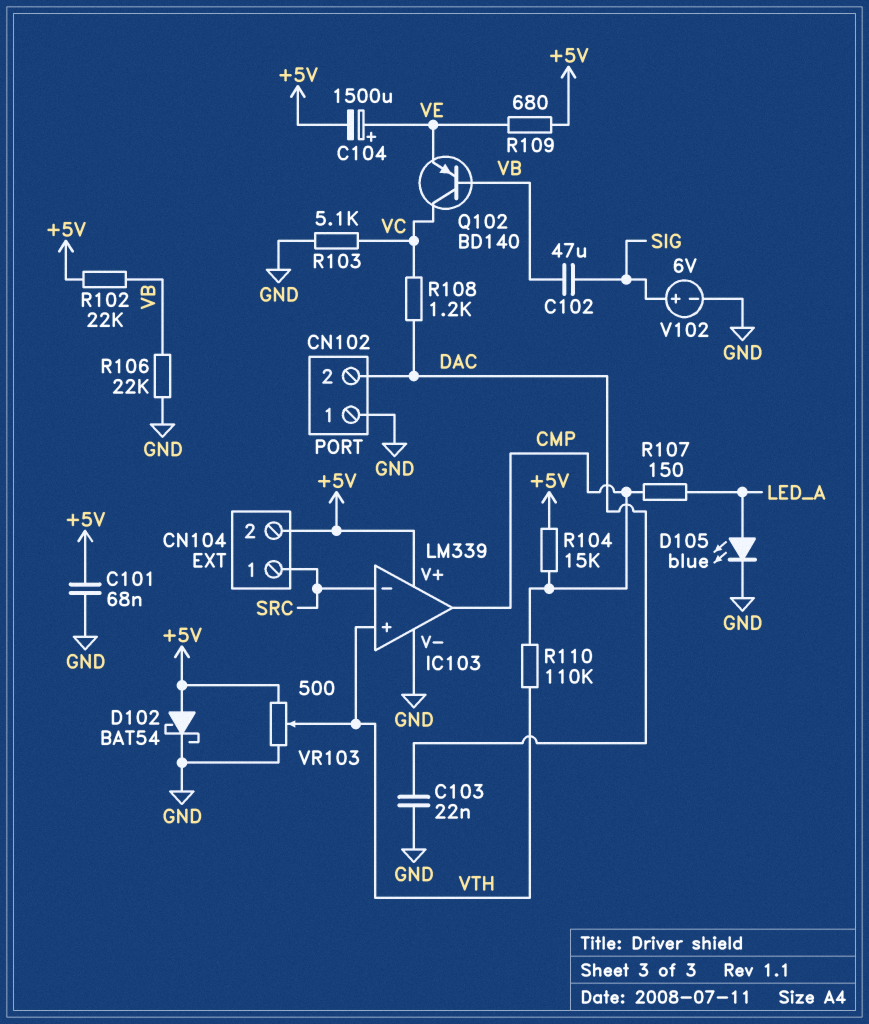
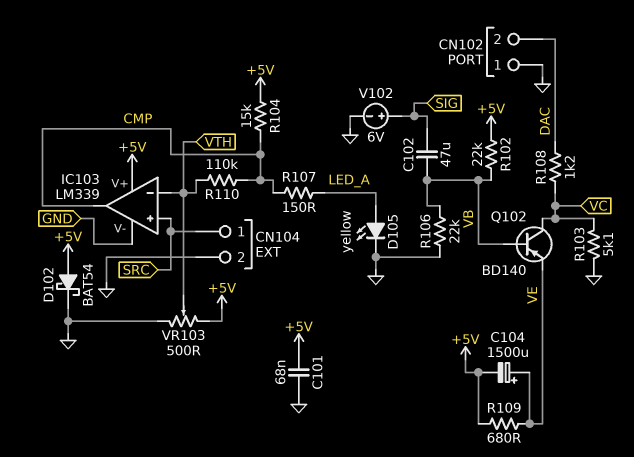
C103: 22nF (DAC, GND) -> none
CN104 pin 2: +5V -> GND
D105: LED blue (A LED_A, K GND) -> LED yellow (A LED_A, K GND)
IC103 pin in+: VTH -> SRC
IC103 pin in-: SRC -> VTH

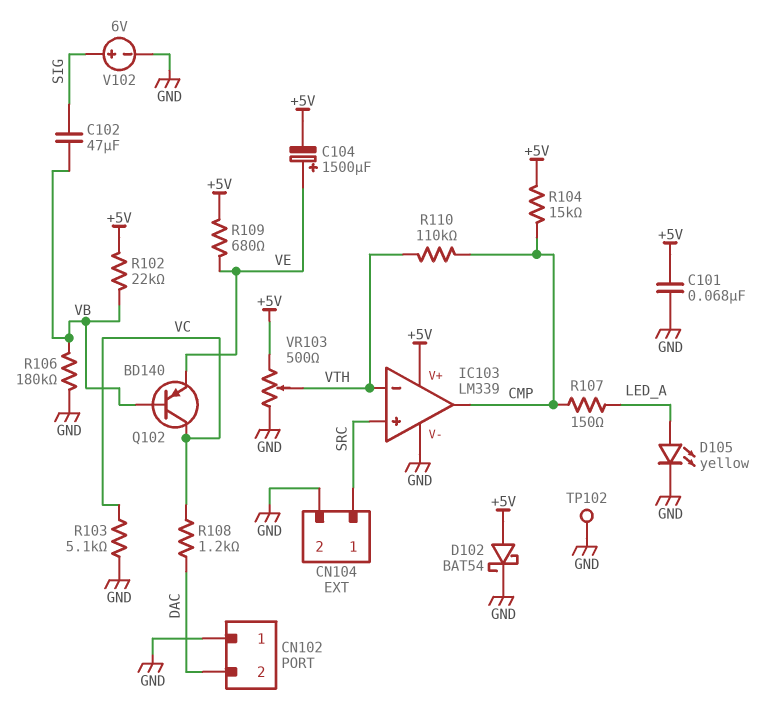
R106: 22k (GND, VB) -> 180k (GND, VB)
TP102: none -> test point (GND)

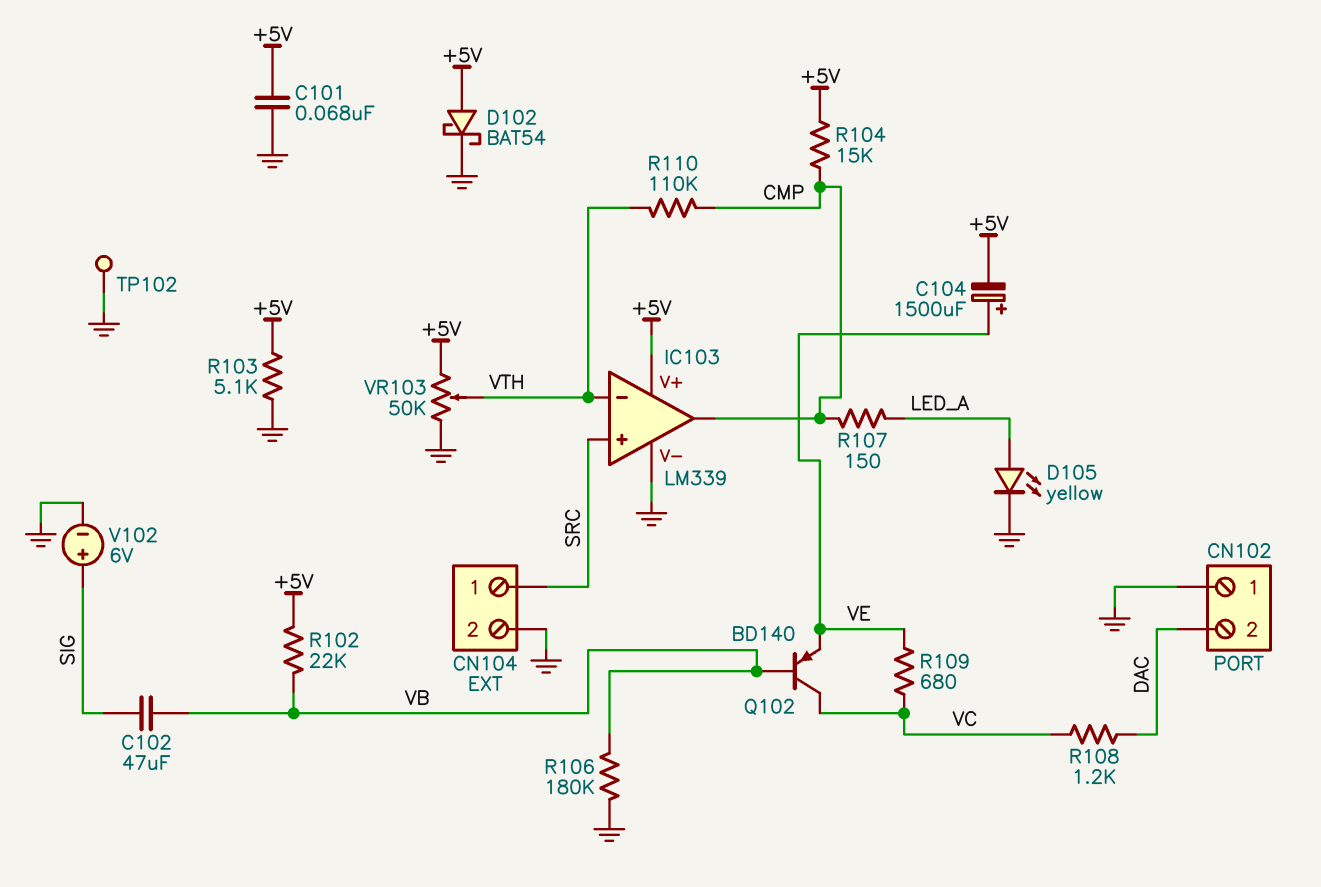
R103: 5.1k (GND, VC) -> 5.1k (+5V, GND)
R109: 680 (+5V, VE) -> 680 (VC, VE)
VR103: 500 (+5V, GND, wiper VTH) -> 50k (+5V, GND, wiper VTH)

